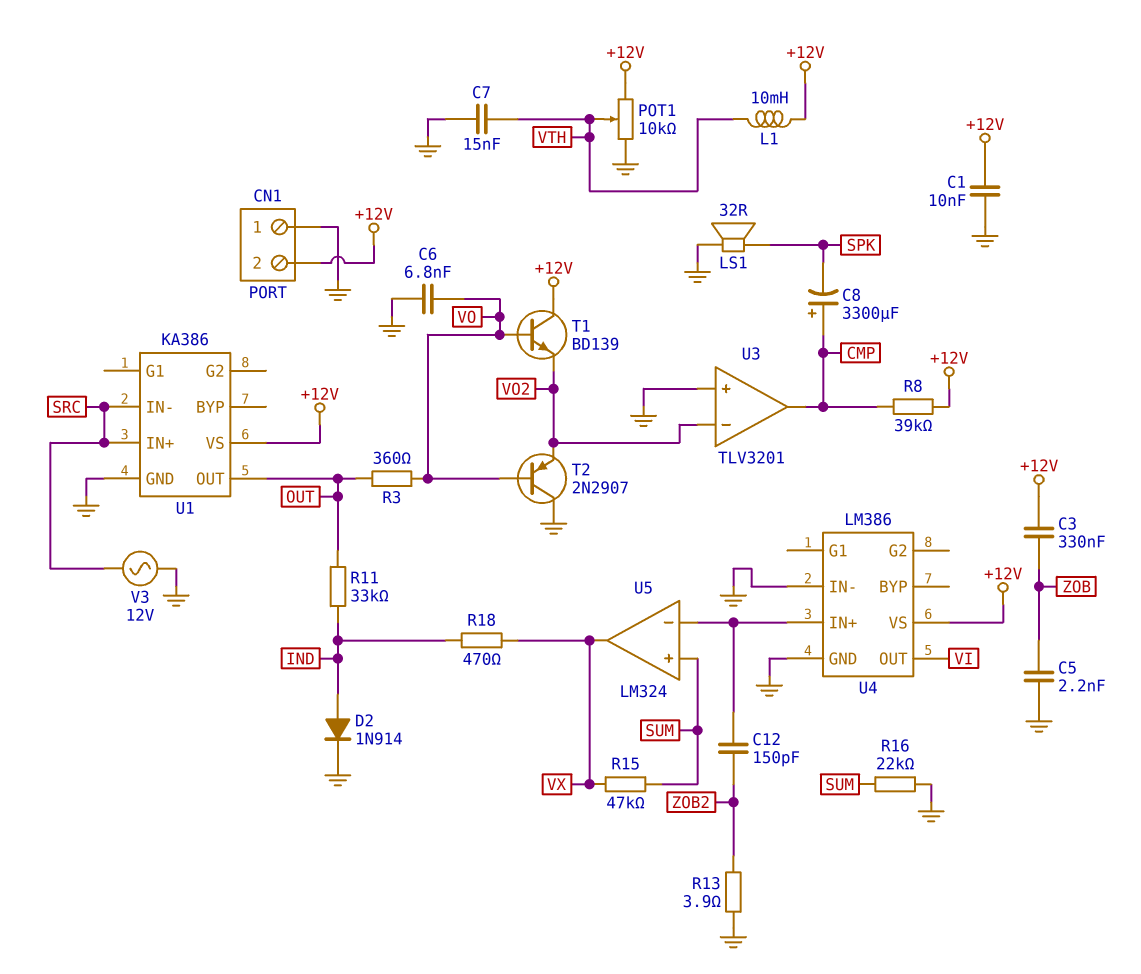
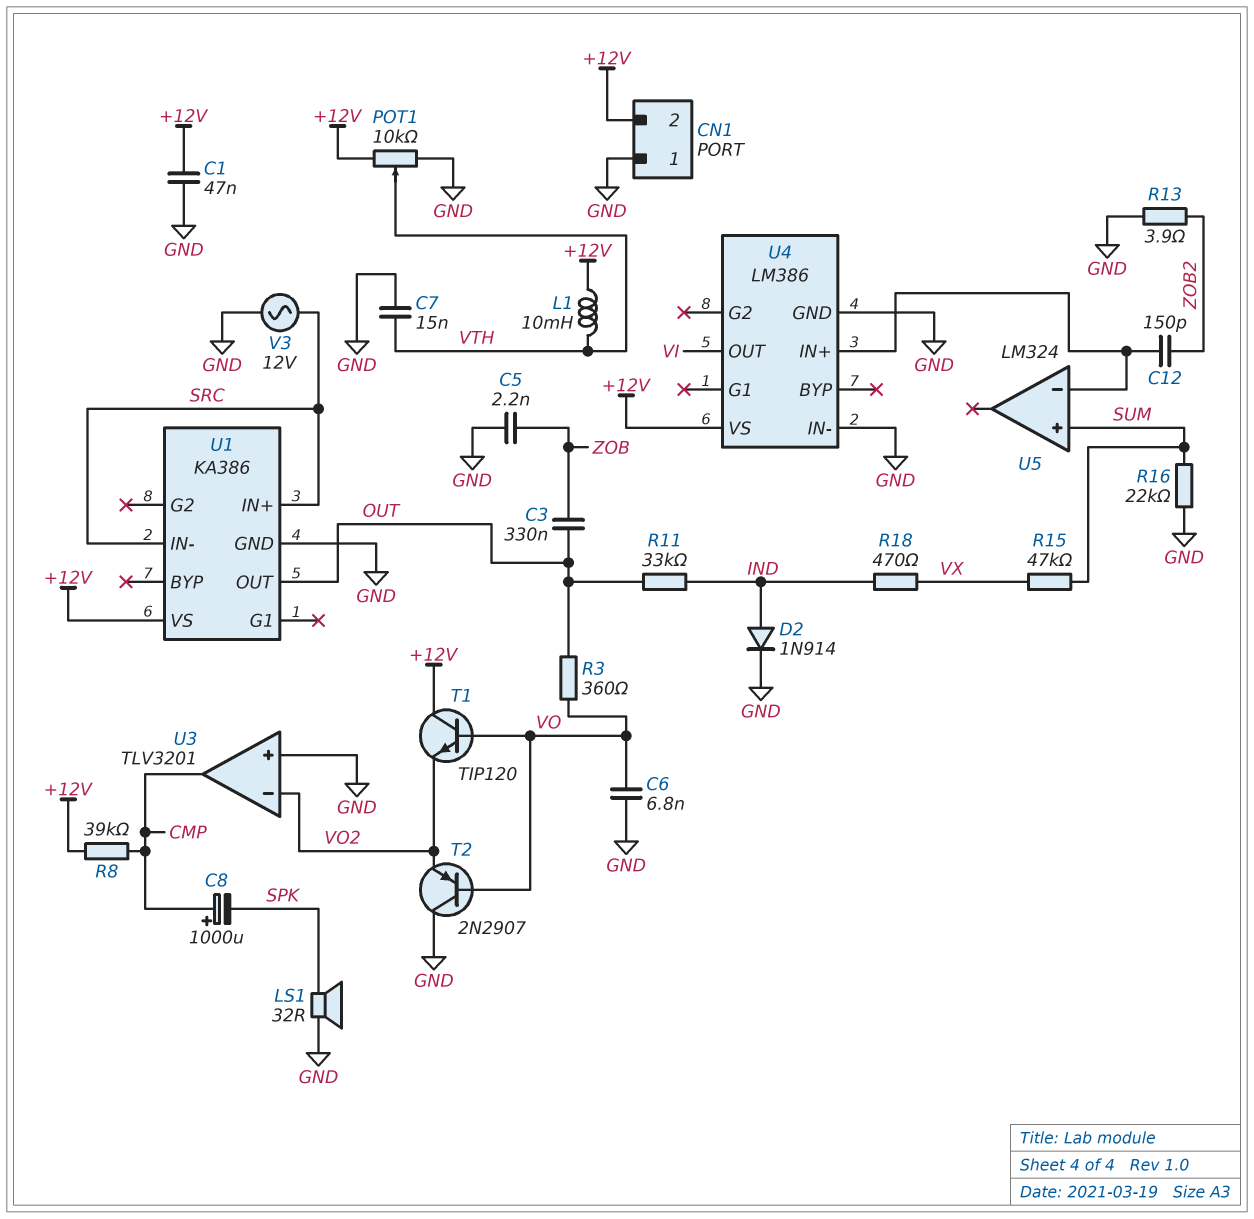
C1: 10nF (+12V, GND) -> 47nF (+12V, GND)
C3: 330nF (+12V, ZOB) -> 330nF (OUT, ZOB)
C8: 3300uF (plus CMP, minus SPK) -> 1000uF (plus CMP, minus SPK)
T1: NPN BD139 (B VO, C +12V, E VO2) -> NPN TIP120 (B VO, C +12V, E VO2)
U5 pin out: VX -> none

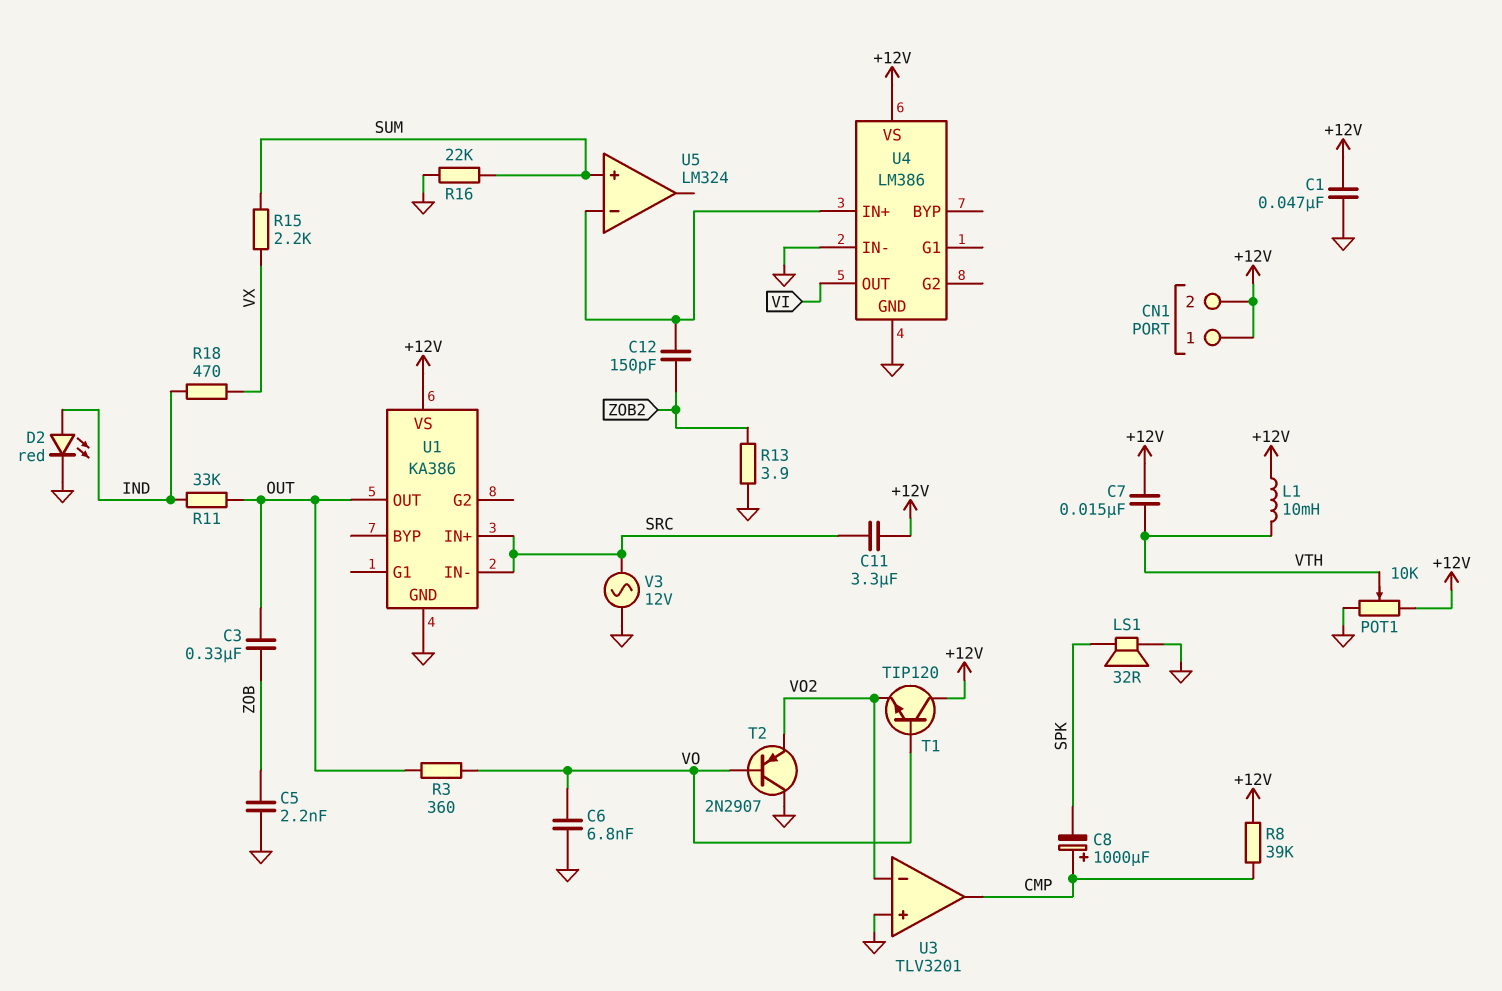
C7: 15nF (GND, VTH) -> 15nF (+12V, VTH)
C11: none -> 3.3uF (+12V, SRC)
CN1 pin 1: GND -> +12V
D2: diode 1N914 (A IND, K GND) -> LED red (A IND, K GND)
R15: 47k (SUM, VX) -> 2.2k (SUM, VX)

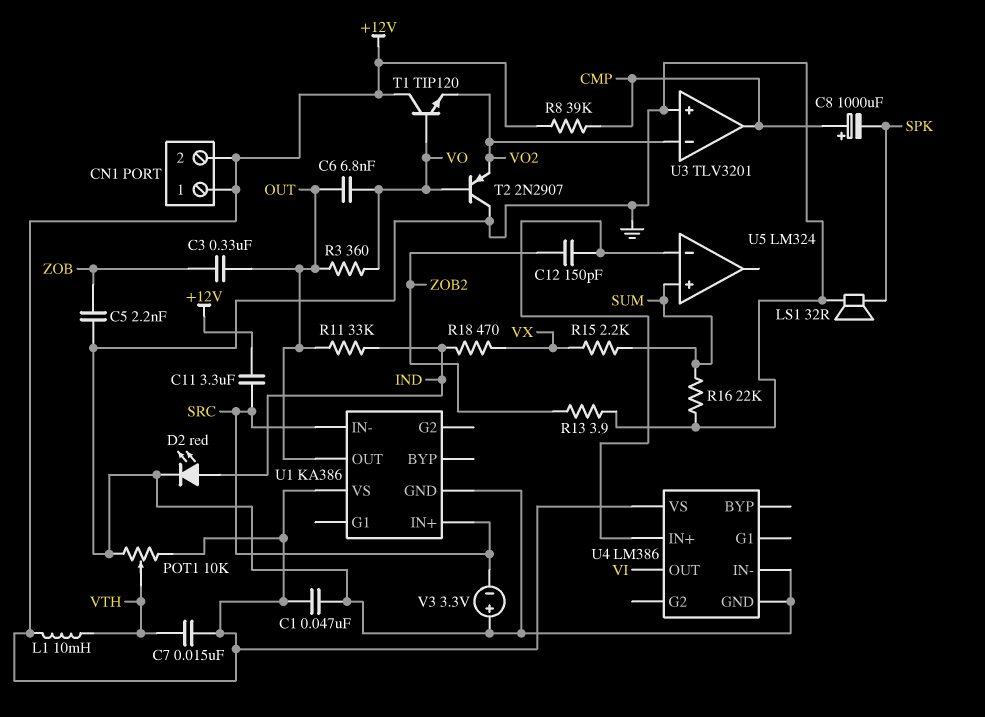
C6: 6.8nF (GND, VO) -> 6.8nF (OUT, VO)
V3: AC 12V (GND, SRC) -> 3.3V (plus GND, minus SRC)

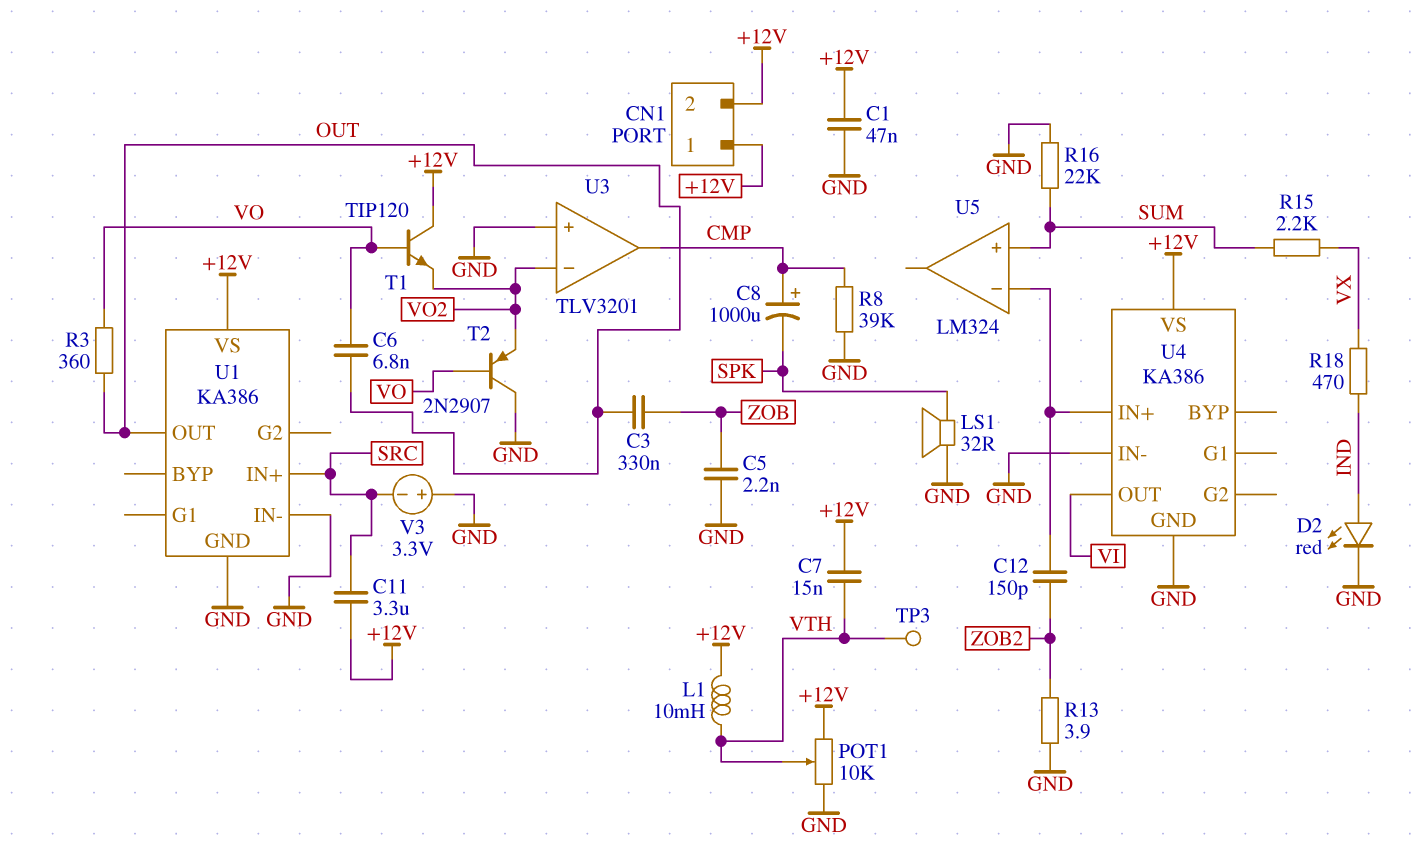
R8: 39k (+12V, CMP) -> 39k (CMP, GND)
R11: 33k (IND, OUT) -> none
TP3: none -> test point (VTH)
U1 pin IN-: SRC -> GND
U4: LM386 -> KA386

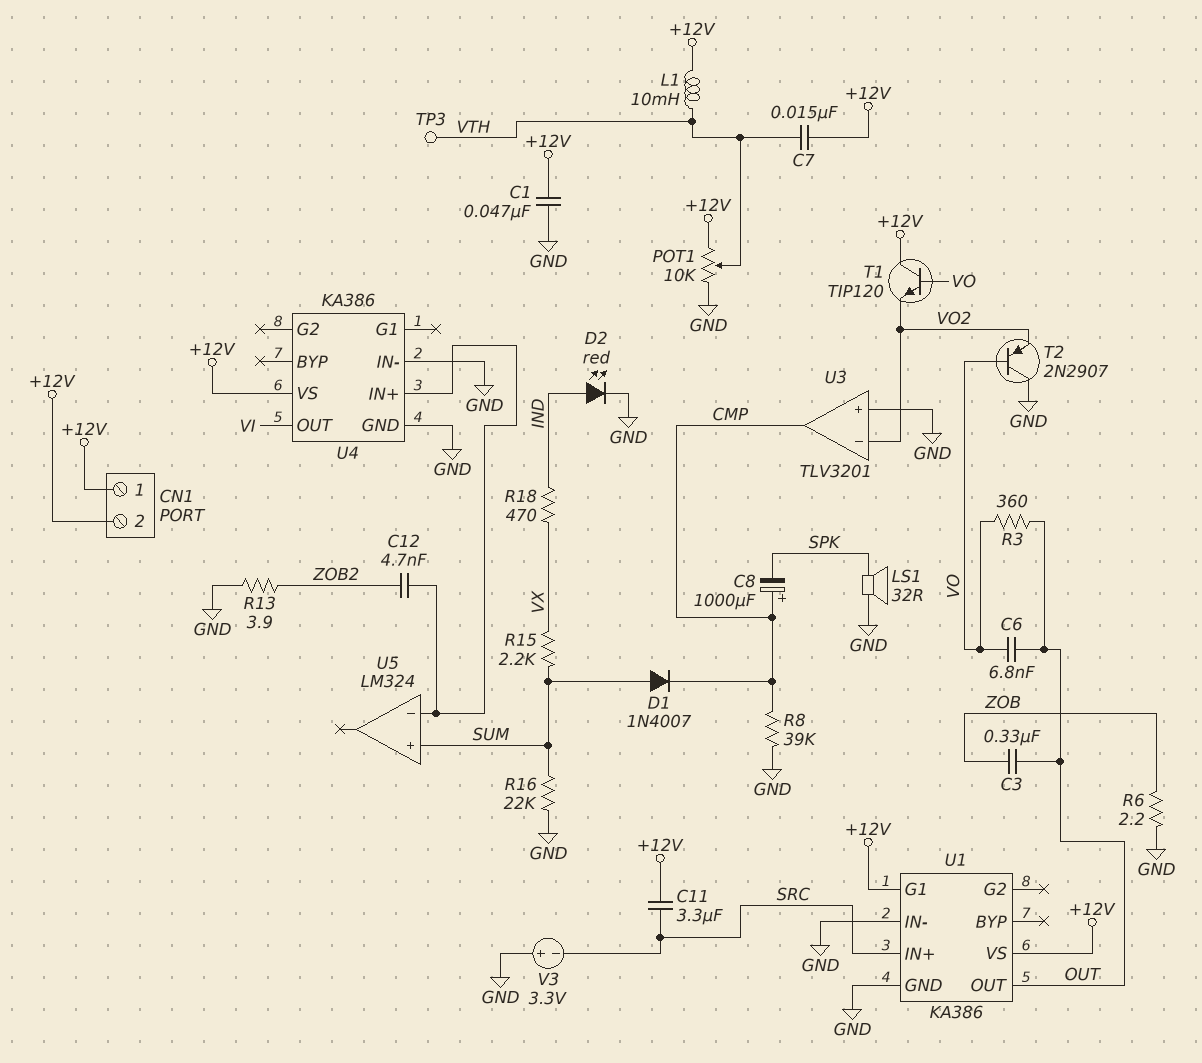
C5: 2.2nF (GND, ZOB) -> none
C12: 150pF (U4/IN+, ZOB2) -> 4.7nF (U4/IN+, ZOB2)
D1: none -> diode 1N4007 (A SUM, K CMP)
R6: none -> 2.2 (GND, ZOB)
U1 pin G1: none -> +12V

